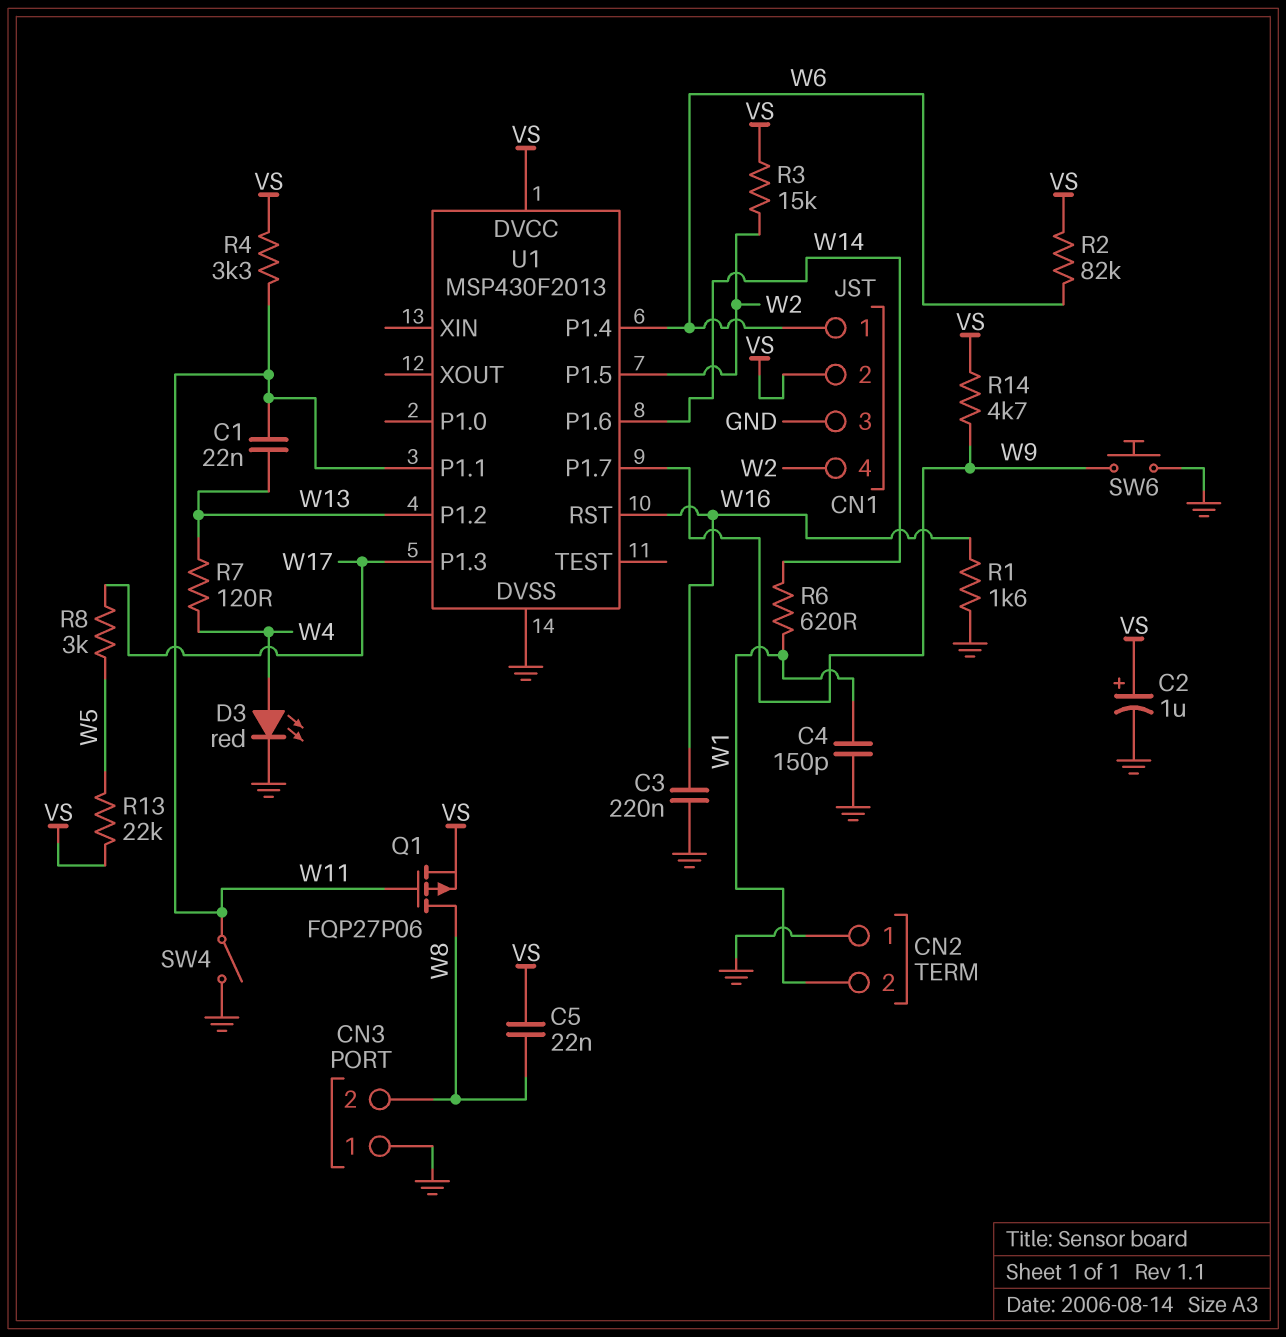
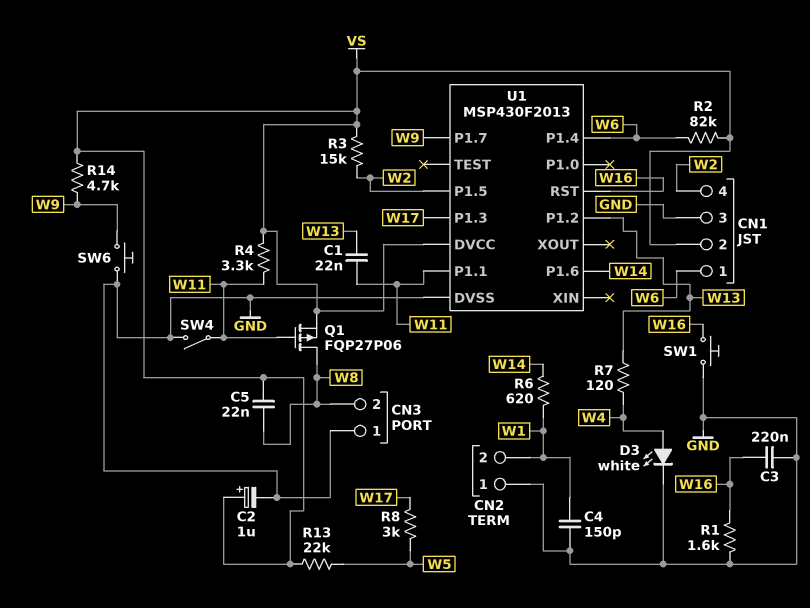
D3: LED red (A W4, K GND) -> LED white (A W4, K GND)
SW1: none -> button (GND, W16)

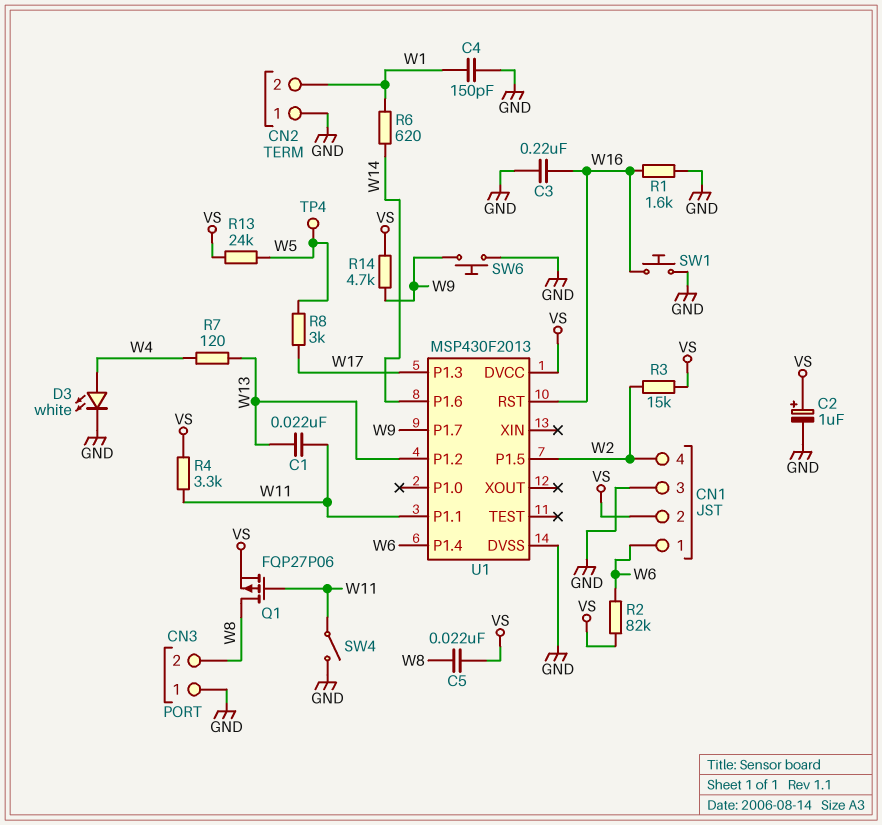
R13: 22k (VS, W5) -> 24k (VS, W5)
TP4: none -> test point (W5)

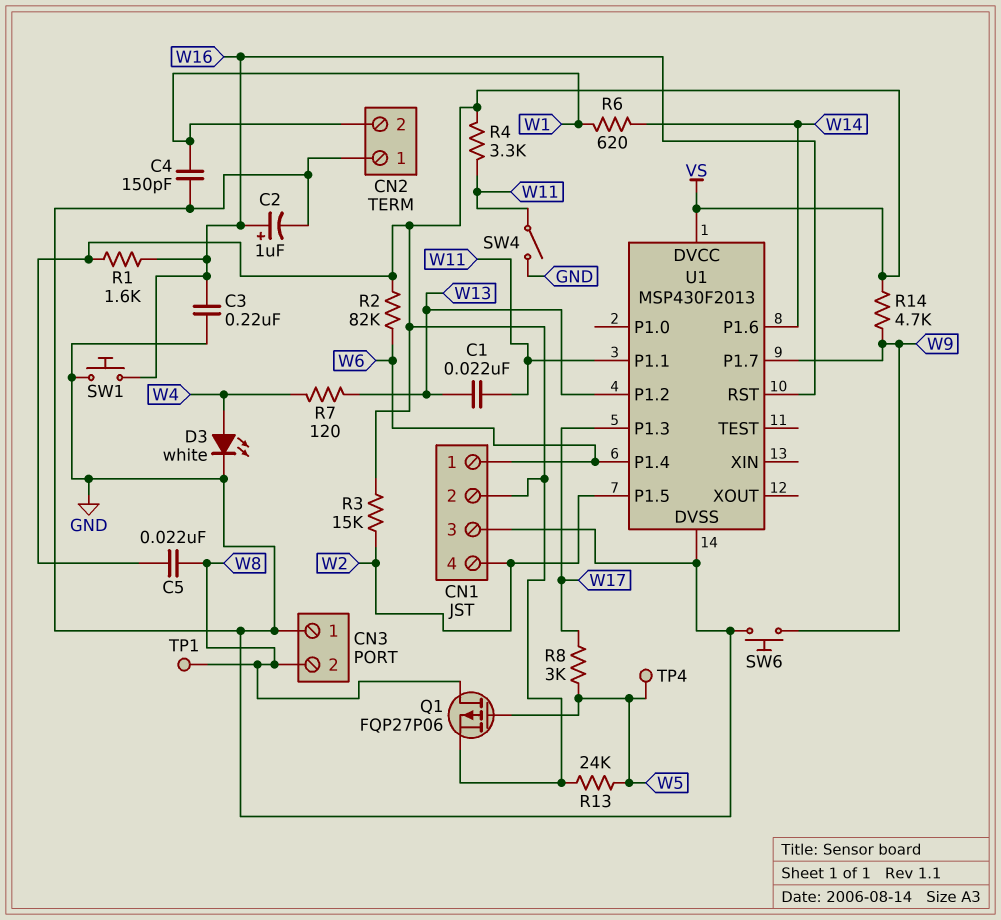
C2: 1uF (plus VS, minus GND) -> 1uF (plus W16, minus GND)
Q1: PMOS FQP27P06 (G W11, D W8, S VS) -> PMOS FQP27P06 (G W5, D W8, S VS)
R1: 1.6k (GND, W16) -> 1.6k (VS, W16)
TP1: none -> test point (W8)

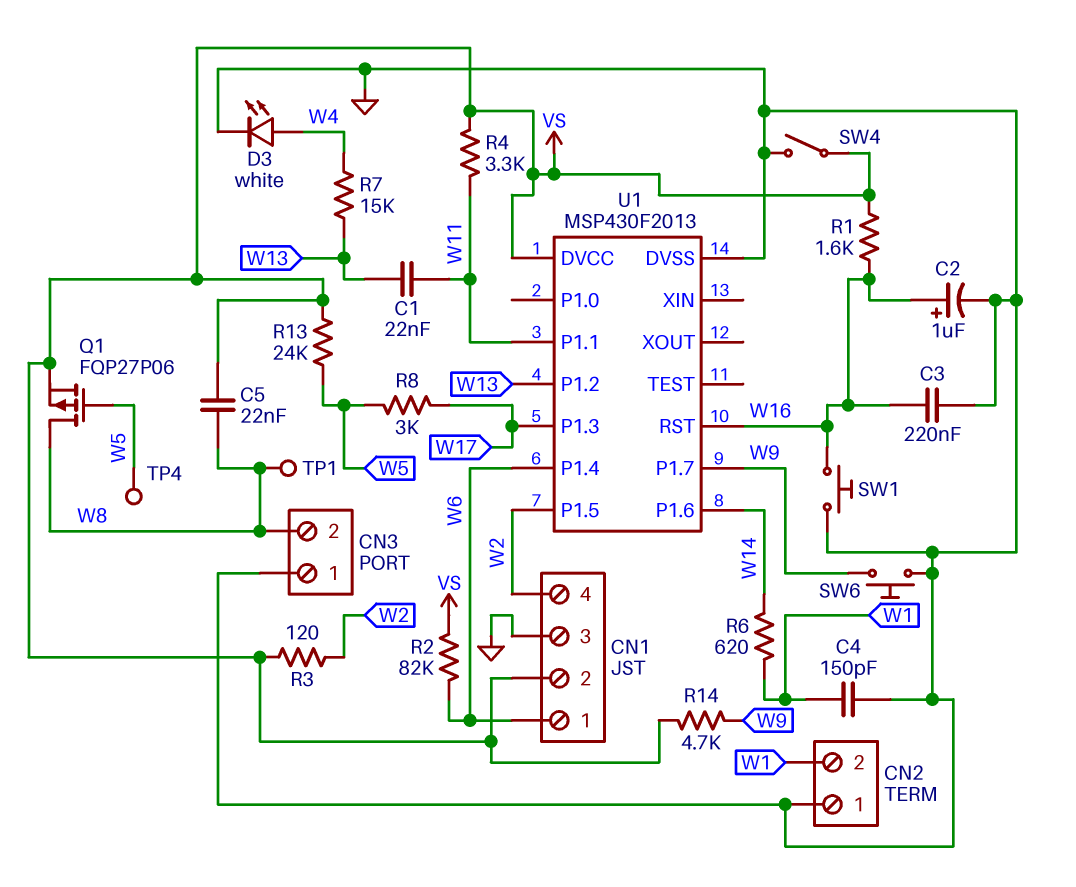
R3: 15k (VS, W2) -> 120 (VS, W2)
R7: 120 (W4, W13) -> 15k (W4, W13)
SW4: switch (GND, W11) -> switch (GND, VS)

